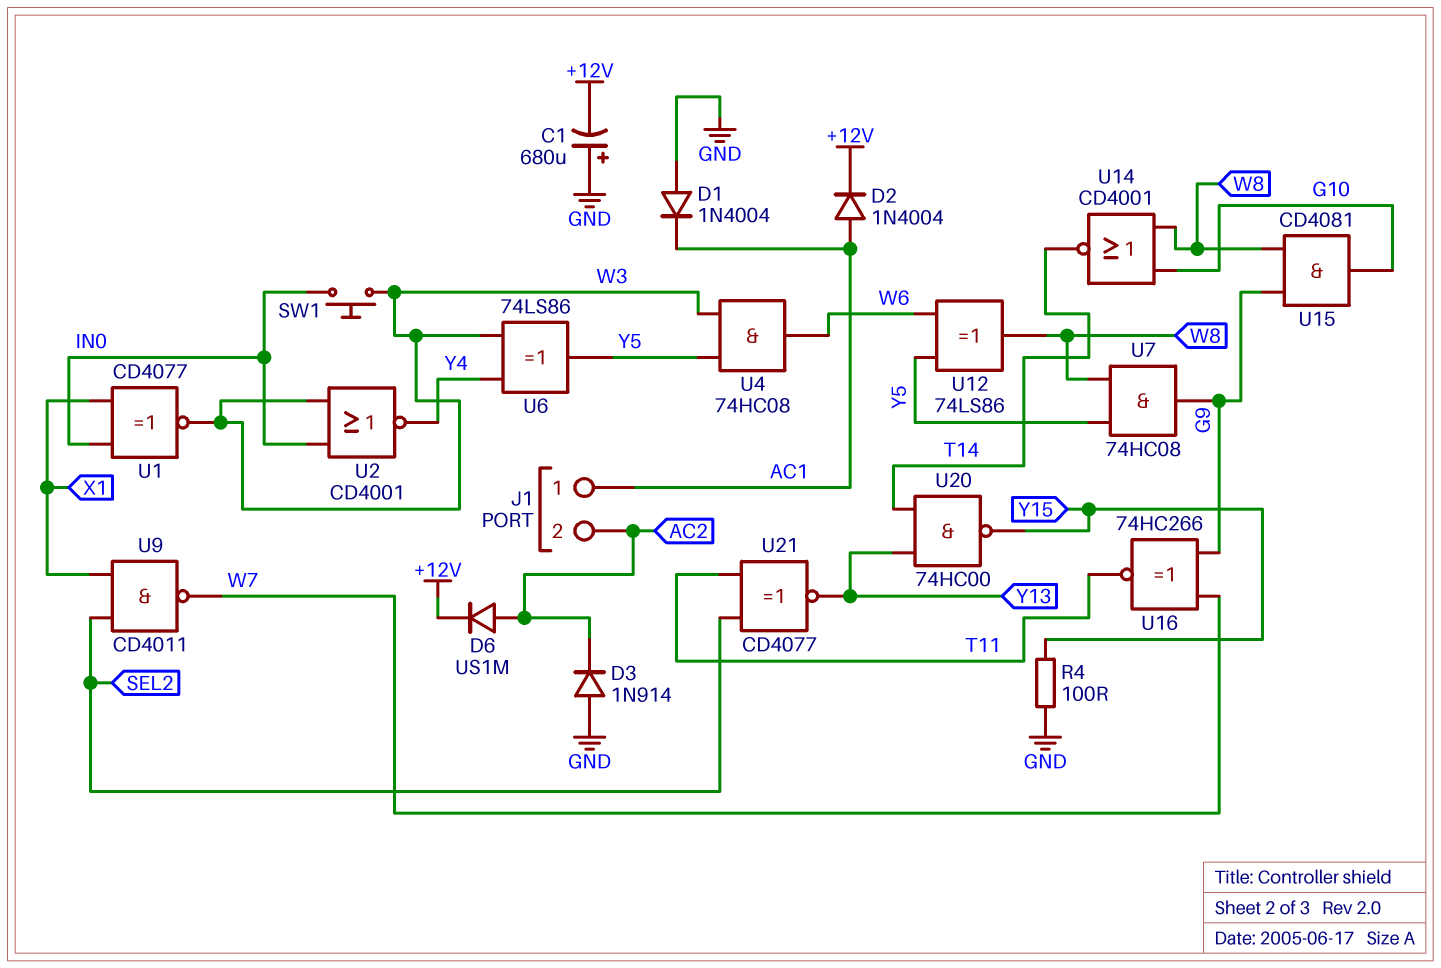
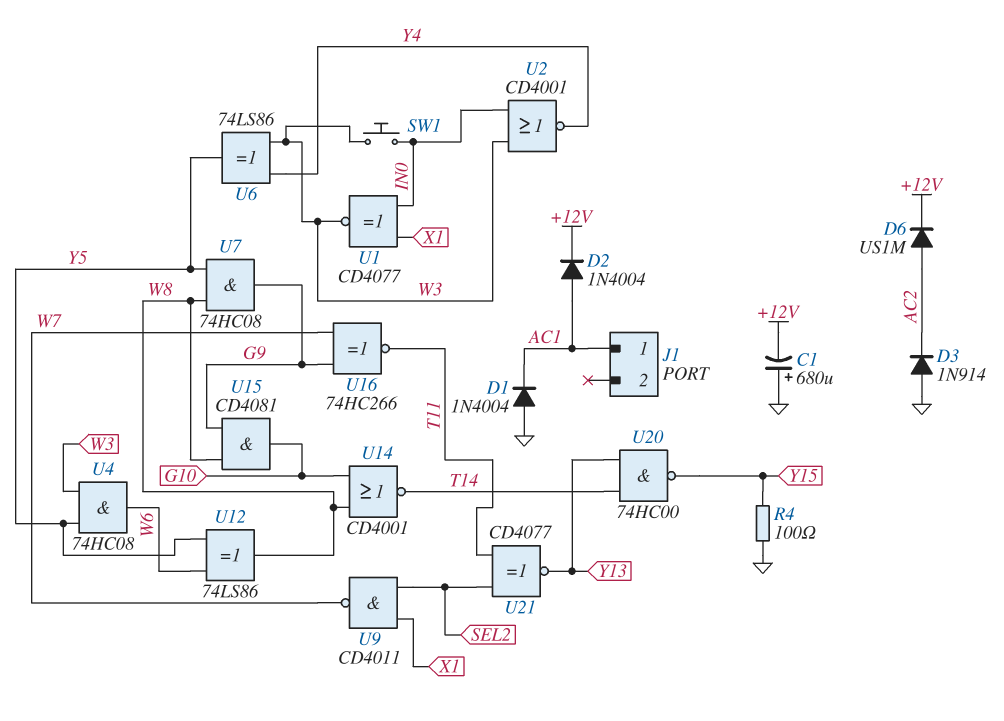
J1 pin 2: AC2 -> none

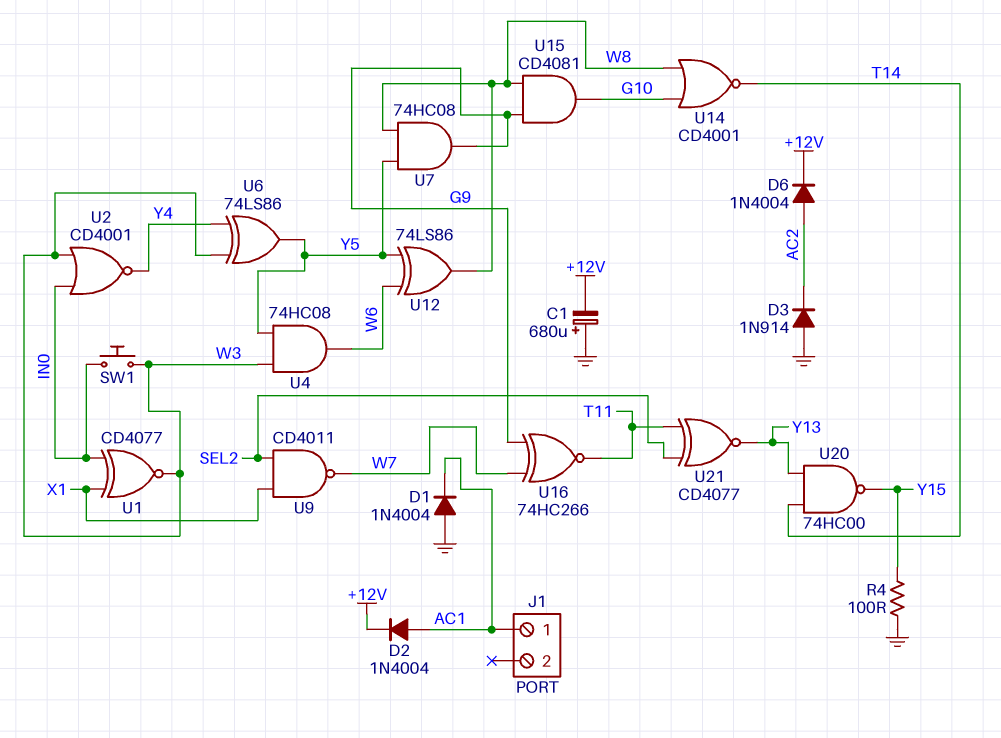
D6: diode US1M (A AC2, K +12V) -> diode 1N4004 (A AC2, K +12V)

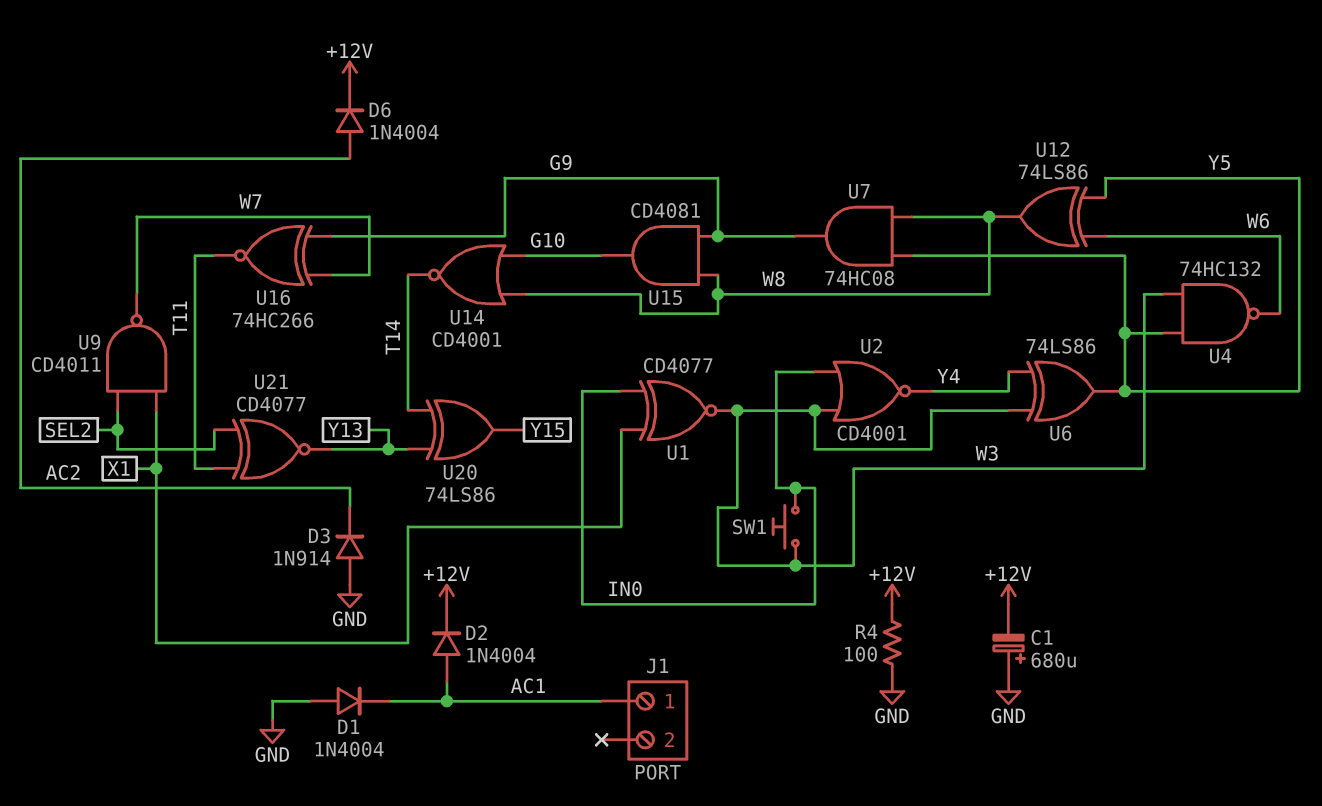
R4: 100 (GND, Y15) -> 100 (+12V, GND)
U4: AND 74HC08 (in W3, in Y5, out W6) -> NAND 74HC132 (in W3, in Y5, out W6)
U20: NAND 74HC00 (in T14, in Y13, out Y15) -> XOR 74LS86 (in T14, in Y13, out Y15)

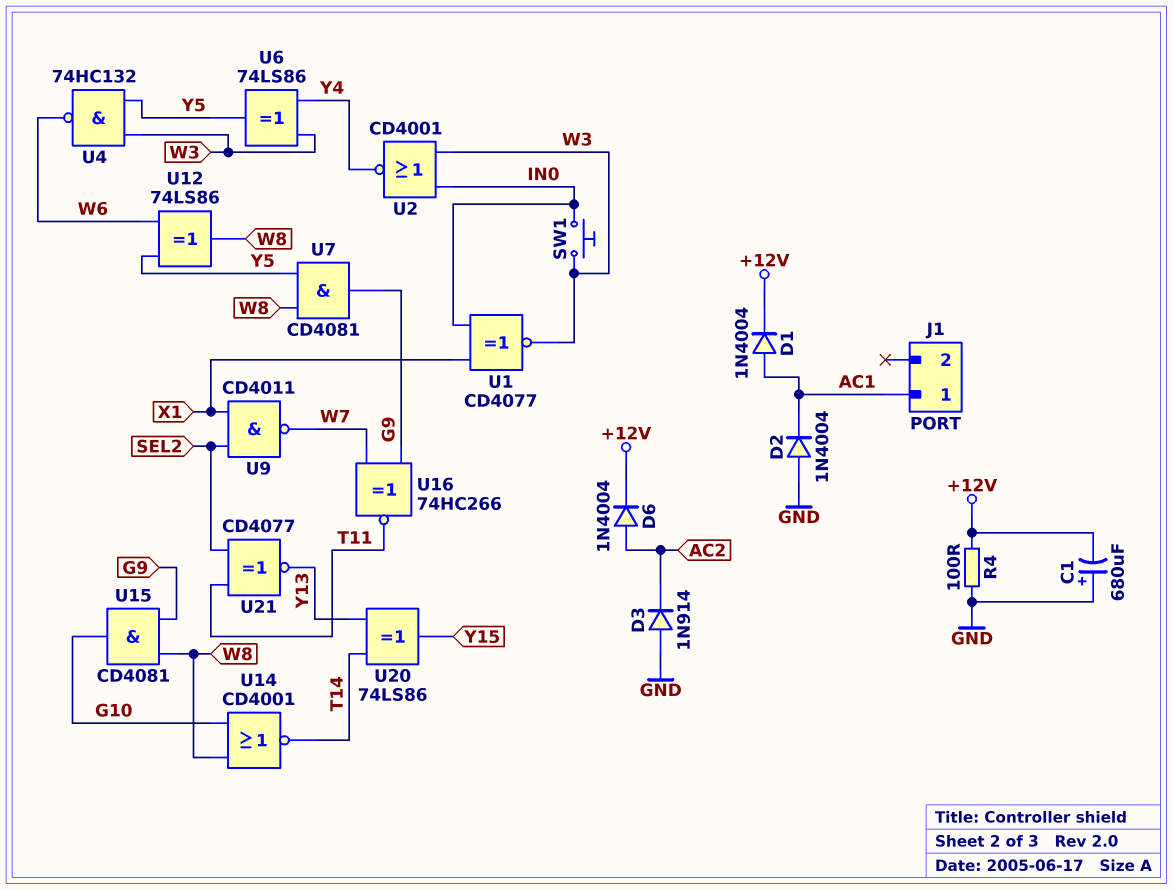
D1: diode 1N4004 (A GND, K AC1) -> diode 1N4004 (A AC1, K +12V)
D2: diode 1N4004 (A AC1, K +12V) -> diode 1N4004 (A GND, K AC1)
U7: AND 74HC08 (in W8, in Y5, out G9) -> AND CD4081 (in W8, in Y5, out G9)

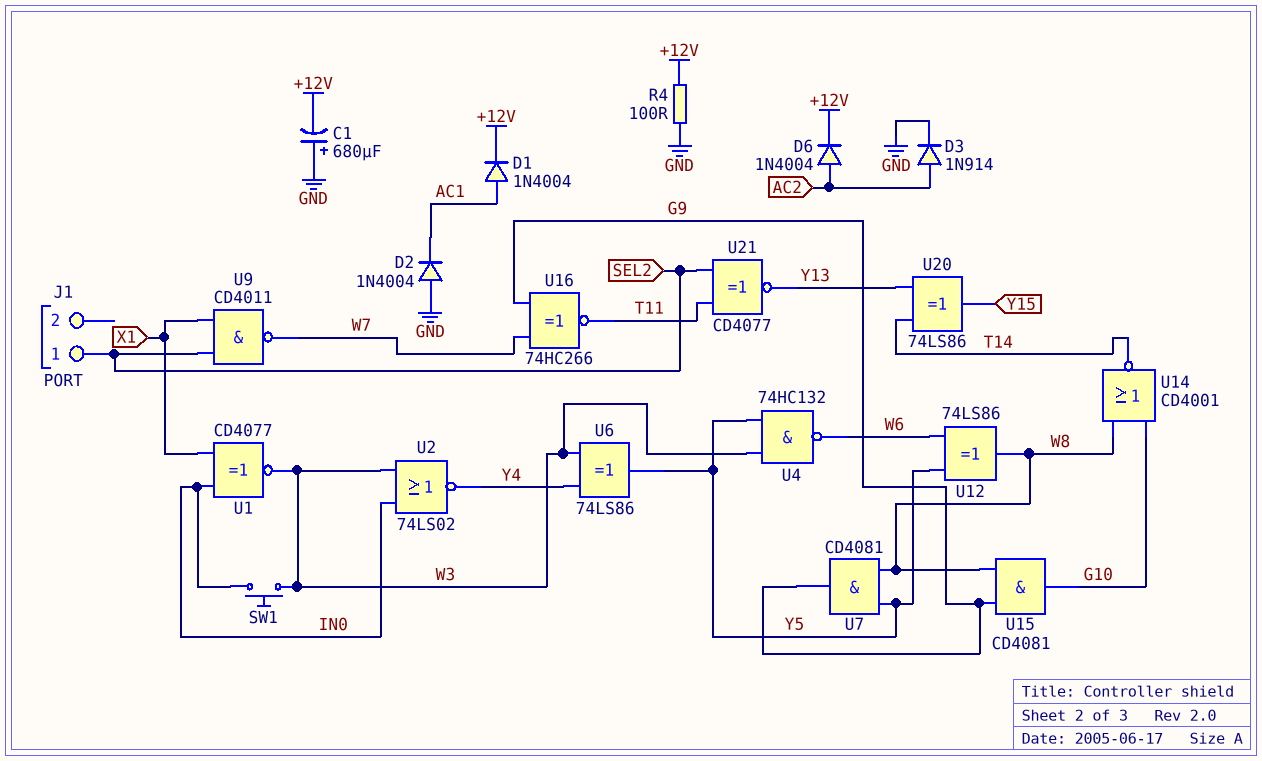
D3: diode 1N914 (A GND, K AC2) -> diode 1N914 (A AC2, K GND)
J1 pin 1: AC1 -> SEL2
U2: NOR CD4001 (in IN0, in W3, out Y4) -> NOR 74LS02 (in IN0, in W3, out Y4)

